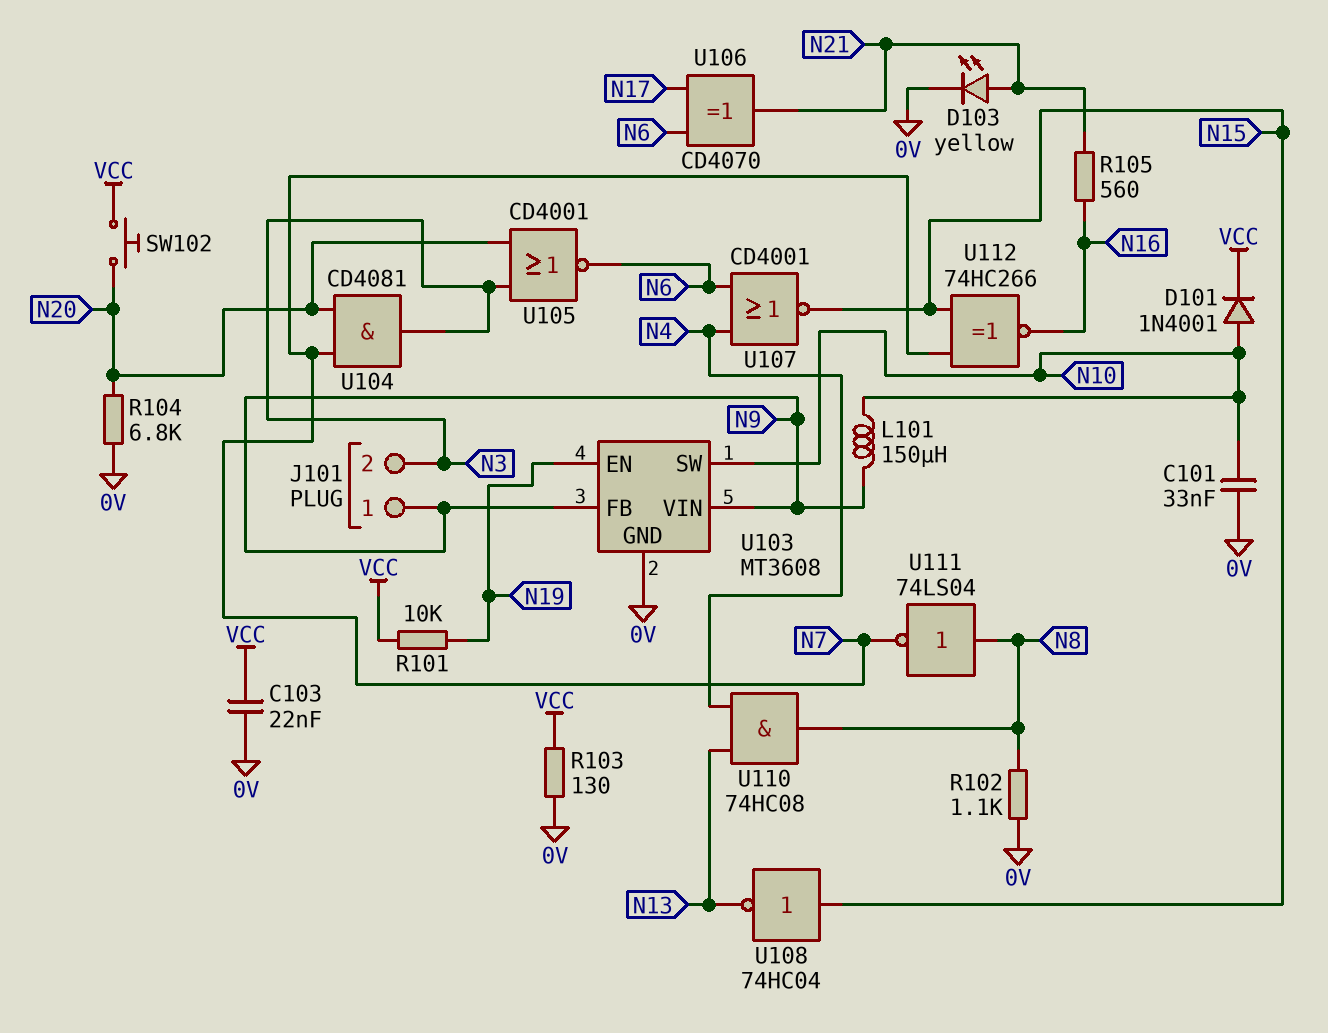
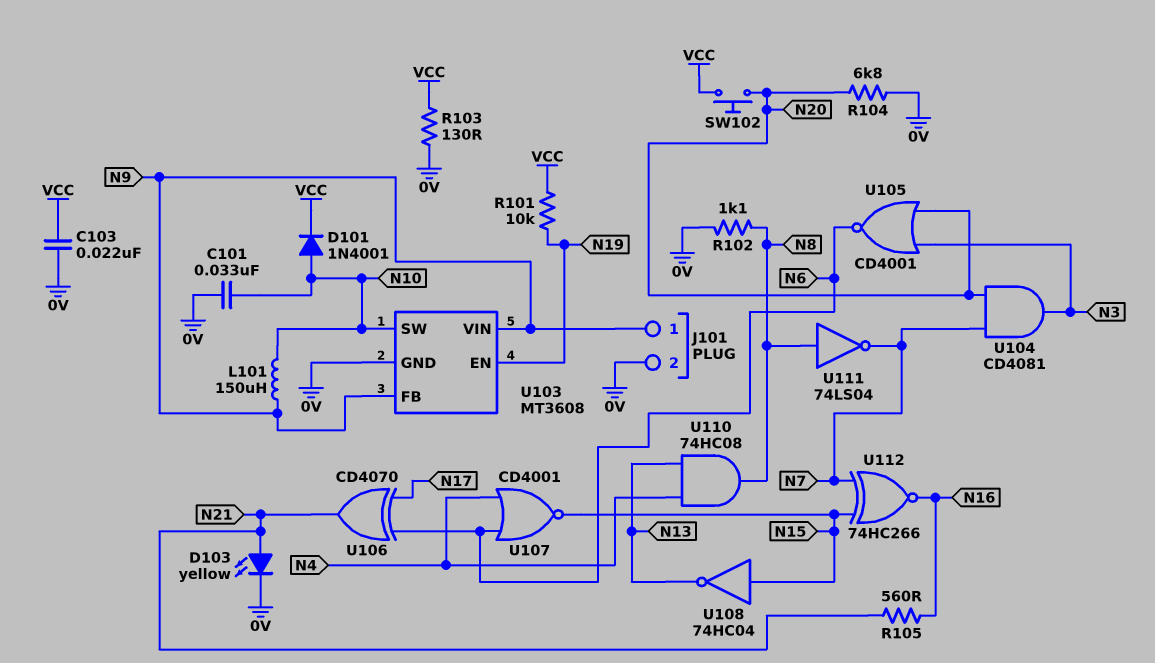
J101 pin 2: N3 -> 0V

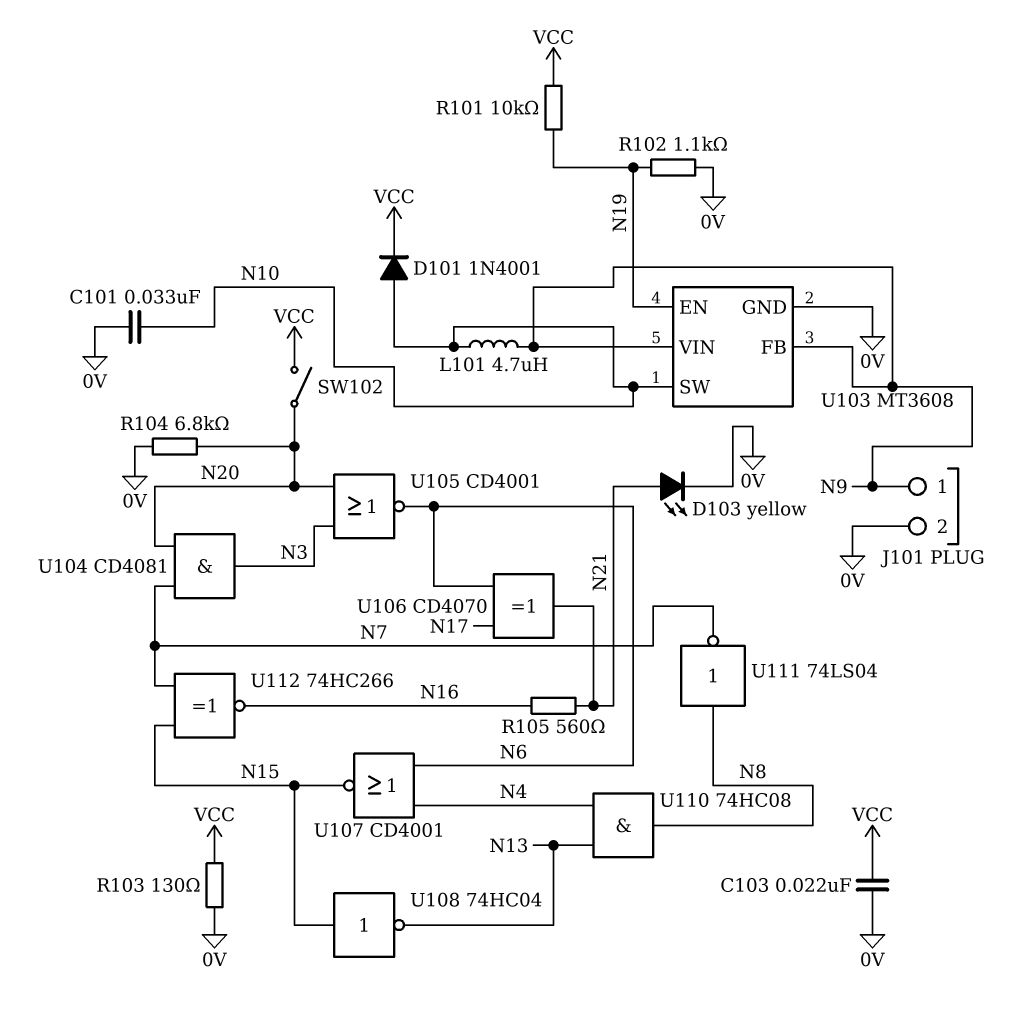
L101: 150uH (N9, N10) -> 4.7uH (N9, N10)
R102: 1.1k (0V, N8) -> 1.1k (0V, N19)
SW102: button (N20, VCC) -> switch (N20, VCC)

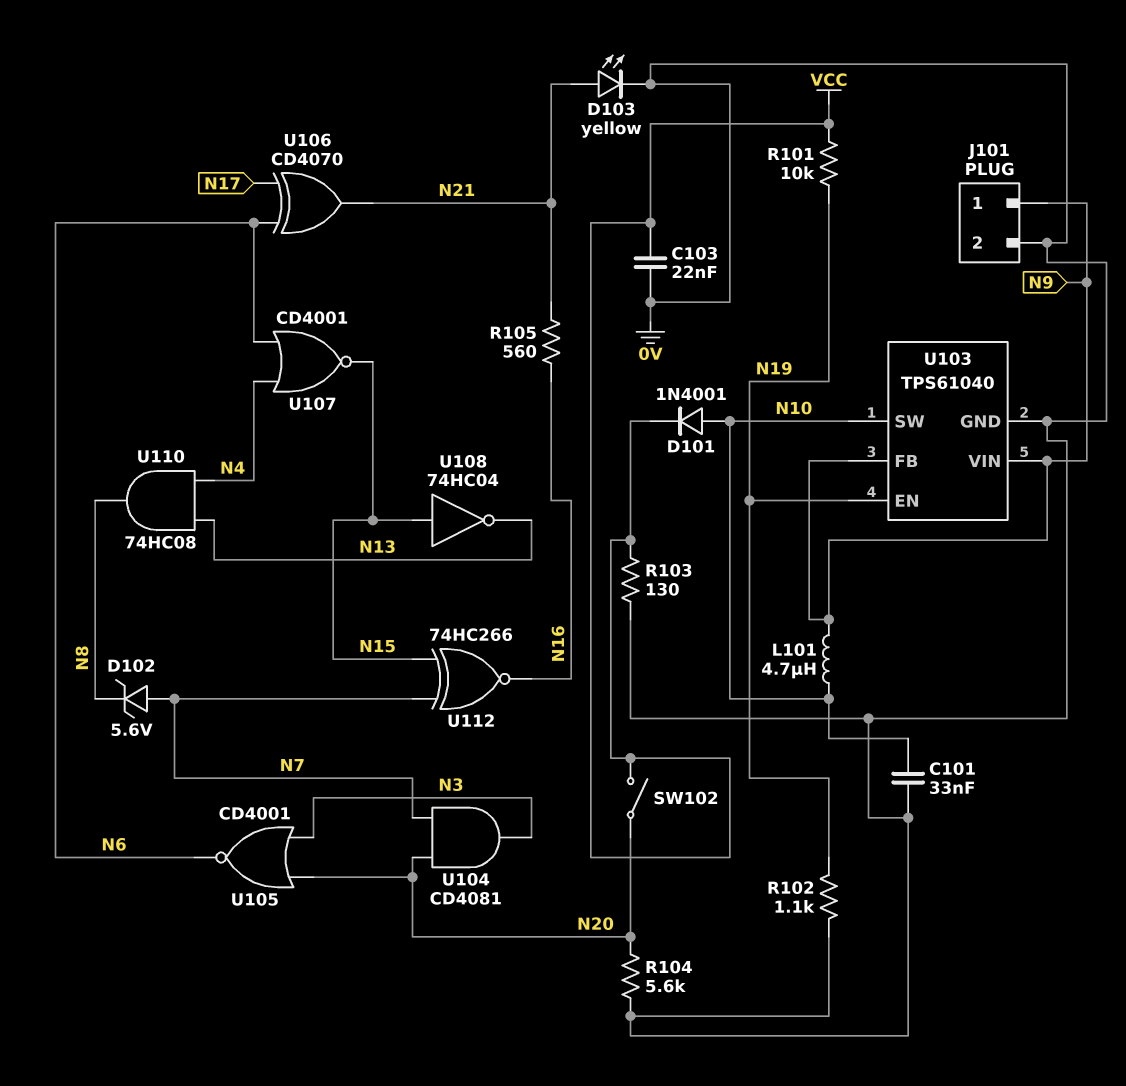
D102: none -> zener 5.6V (A N7, K N8)
R104: 6.8k (0V, N20) -> 5.6k (0V, N20)
U103: MT3608 -> TPS61040
U111: NOT 74LS04 (in N8, out N7) -> none

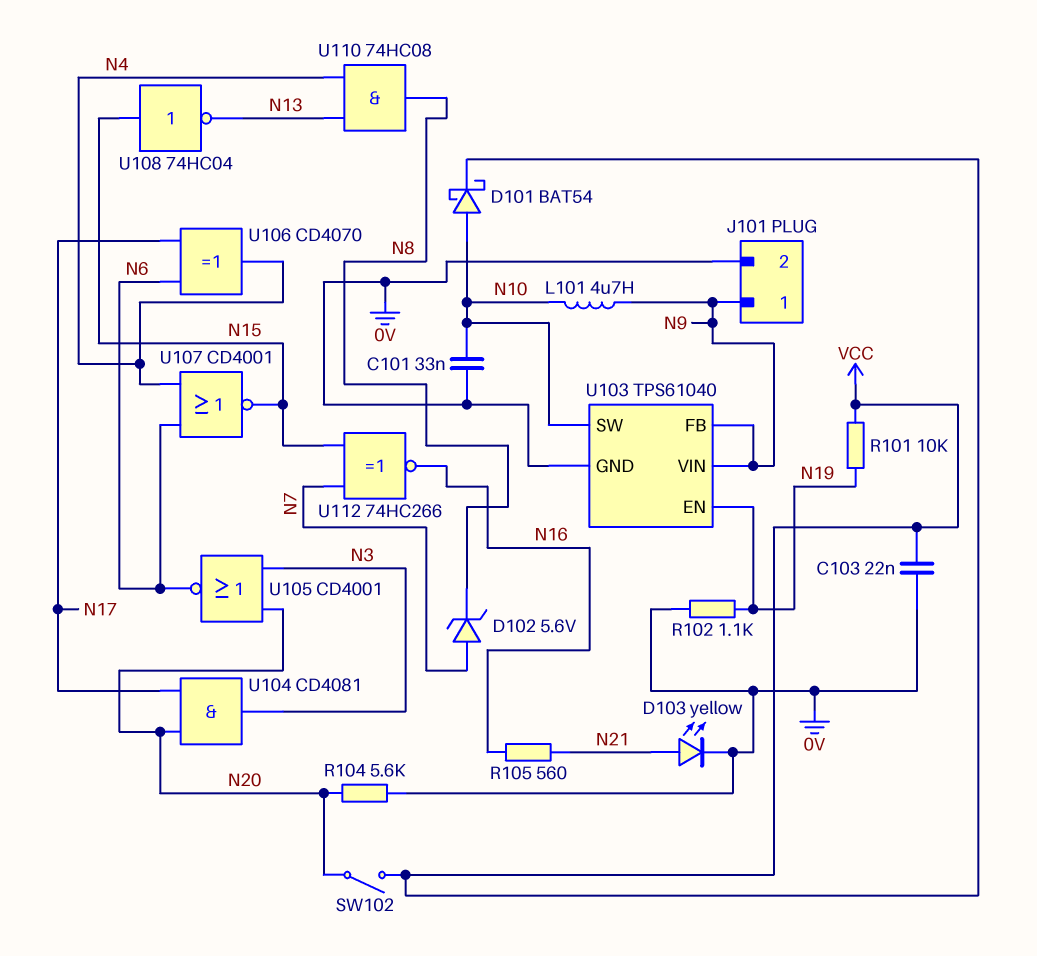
D101: diode 1N4001 (A N10, K VCC) -> schottky BAT54 (A N10, K VCC)
R103: 130 (0V, VCC) -> none
U104: AND CD4081 (in N7, in N20, out N3) -> AND CD4081 (in N17, in N20, out N3)
U106: XOR CD4070 (in N6, in N17, out N21) -> XOR CD4070 (in N6, in N17, out N4)

